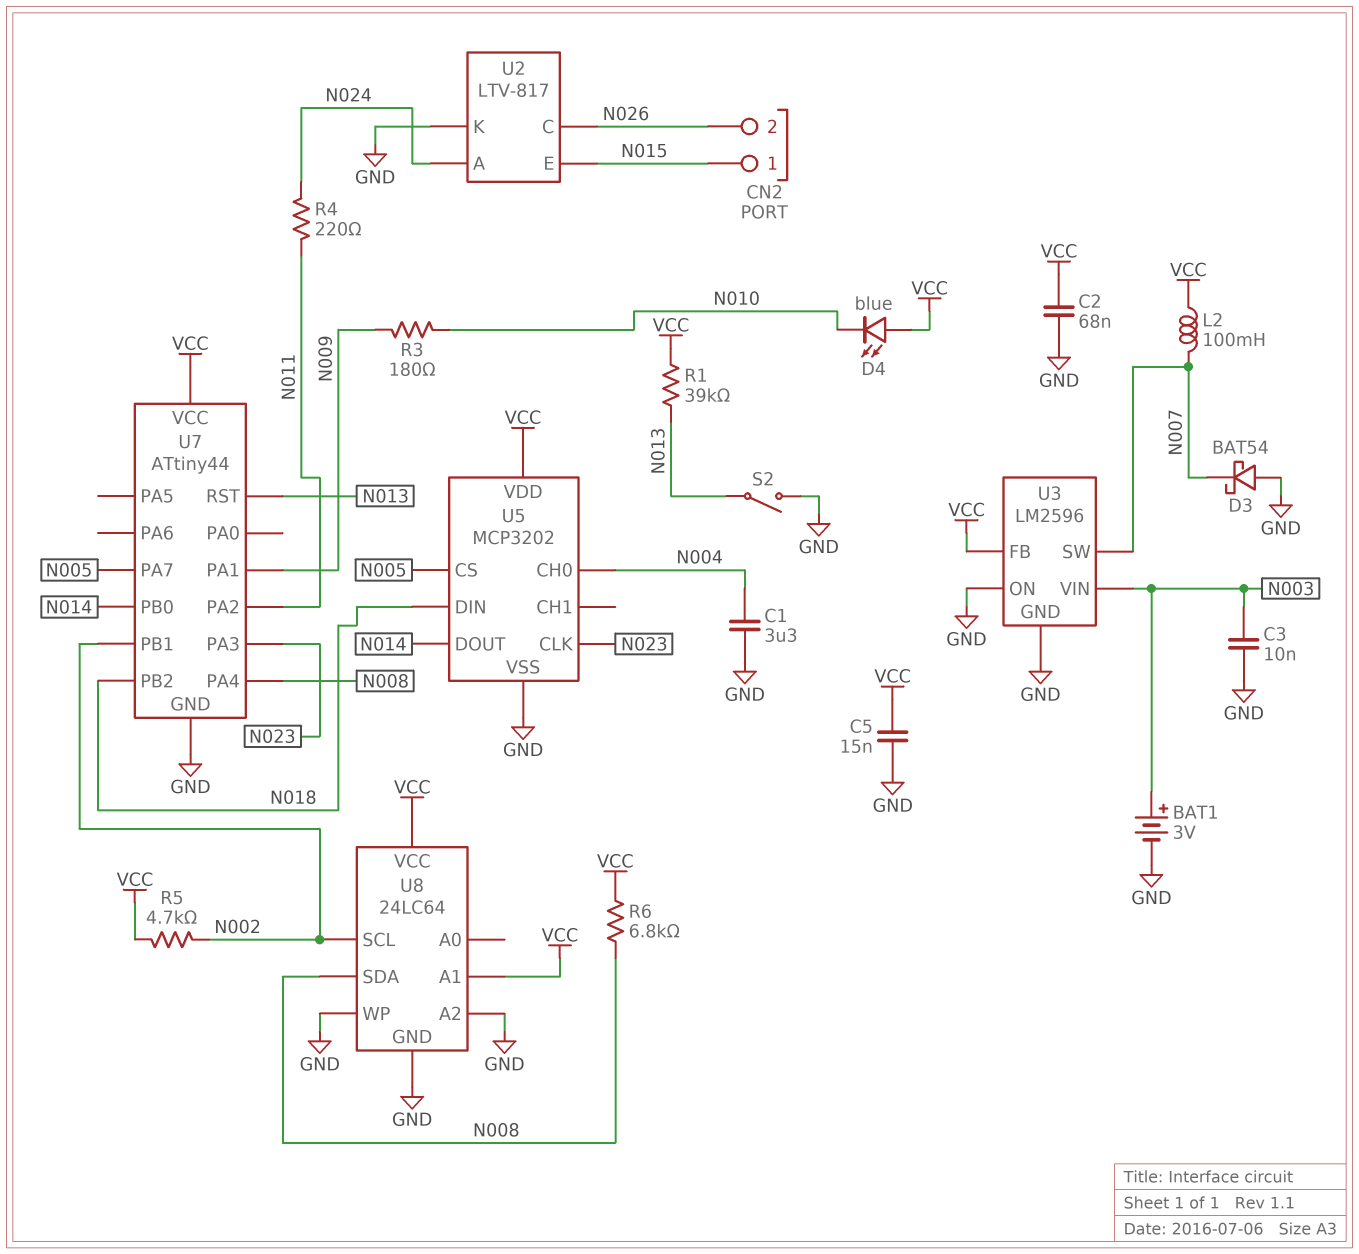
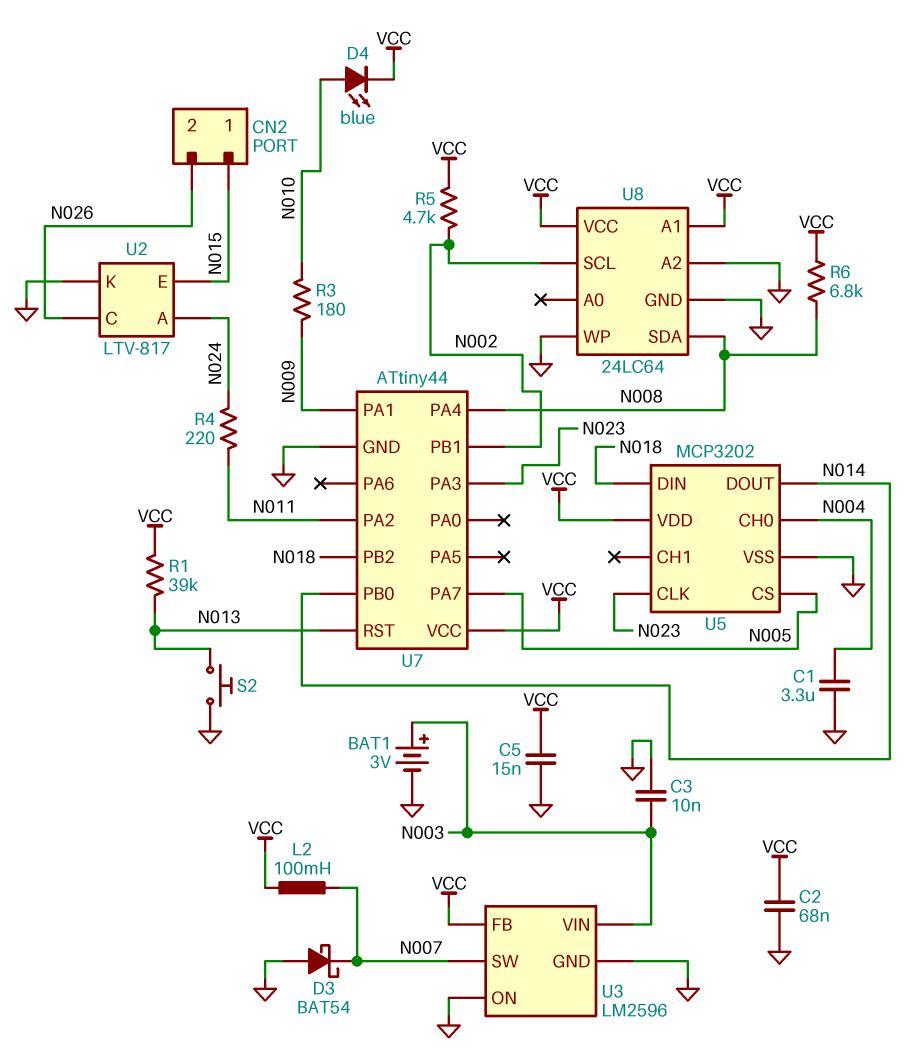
D4: LED blue (A VCC, K N010) -> LED blue (A N010, K VCC)
S2: switch (GND, N013) -> button (GND, N013)

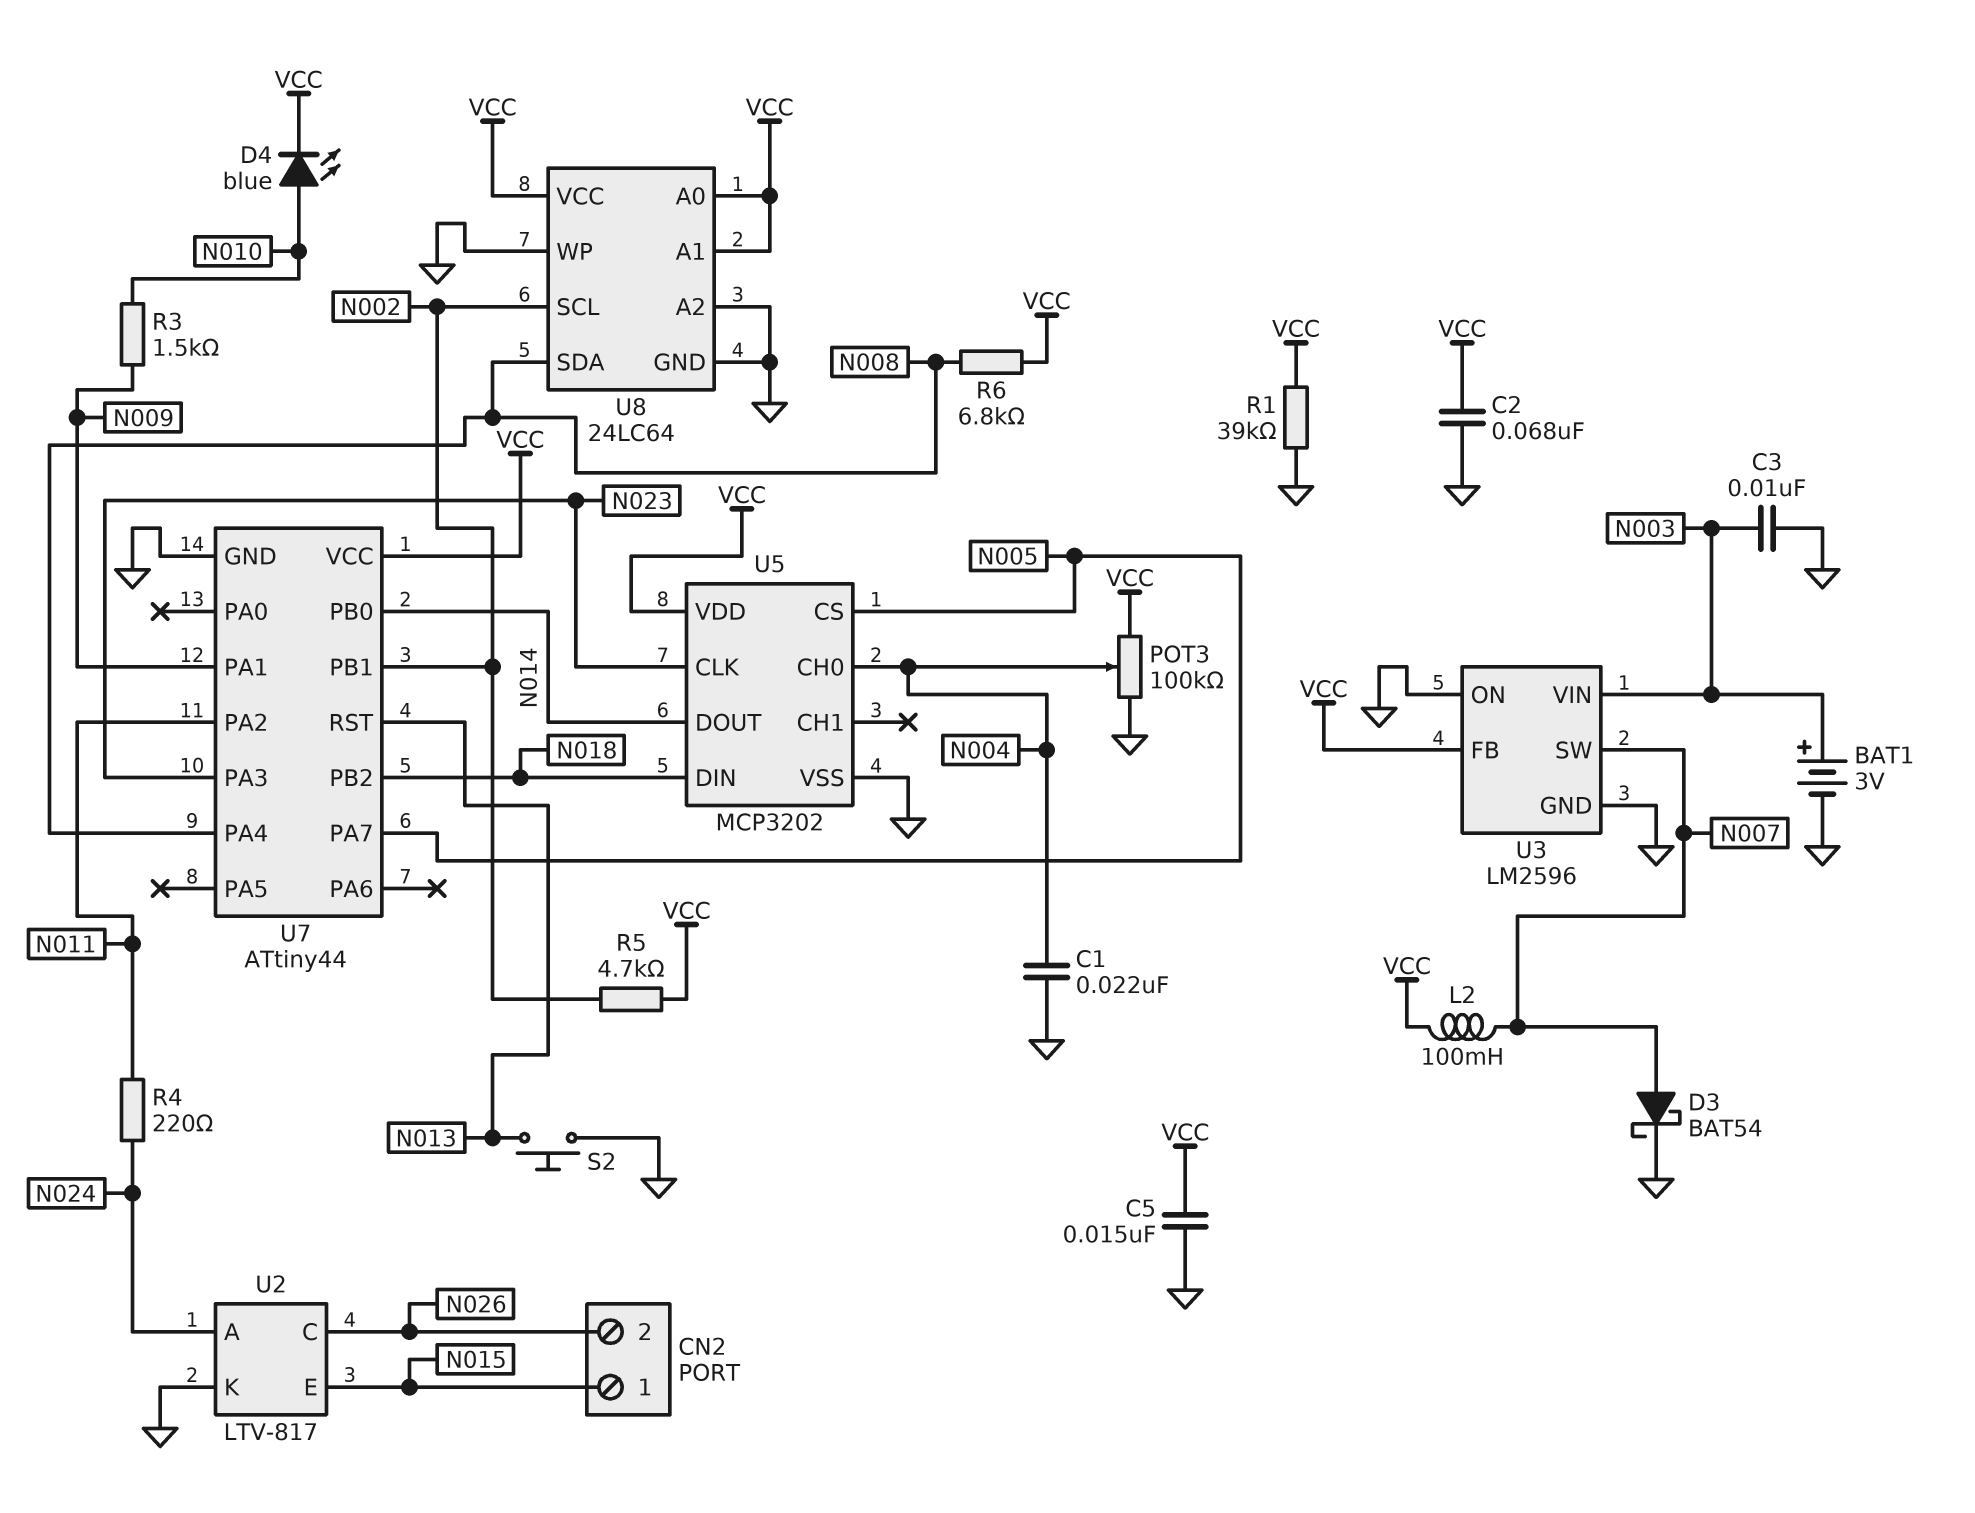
C1: 3.3uF (GND, N004) -> 22nF (GND, N004)
D3: schottky BAT54 (A GND, K N007) -> schottky BAT54 (A N007, K GND)
POT3: none -> 100k (GND, VCC, wiper N004)
R1: 39k (N013, VCC) -> 39k (GND, VCC)
R3: 180 (N009, N010) -> 1.5k (N009, N010)
U8 pin A0: none -> VCC

